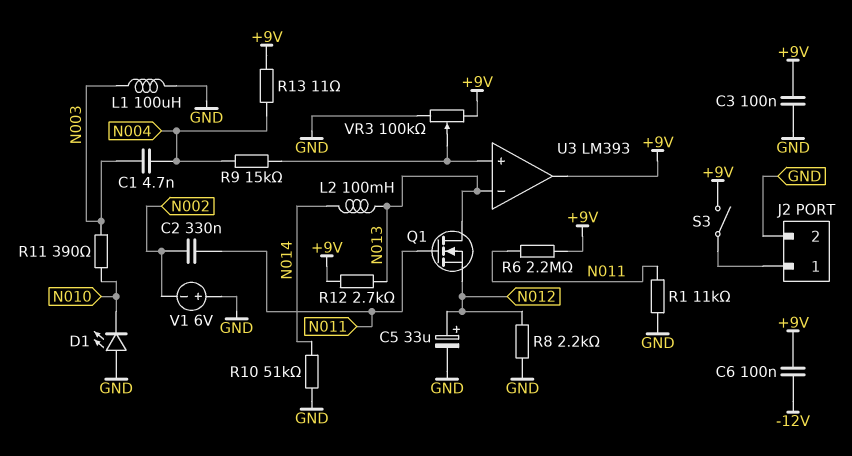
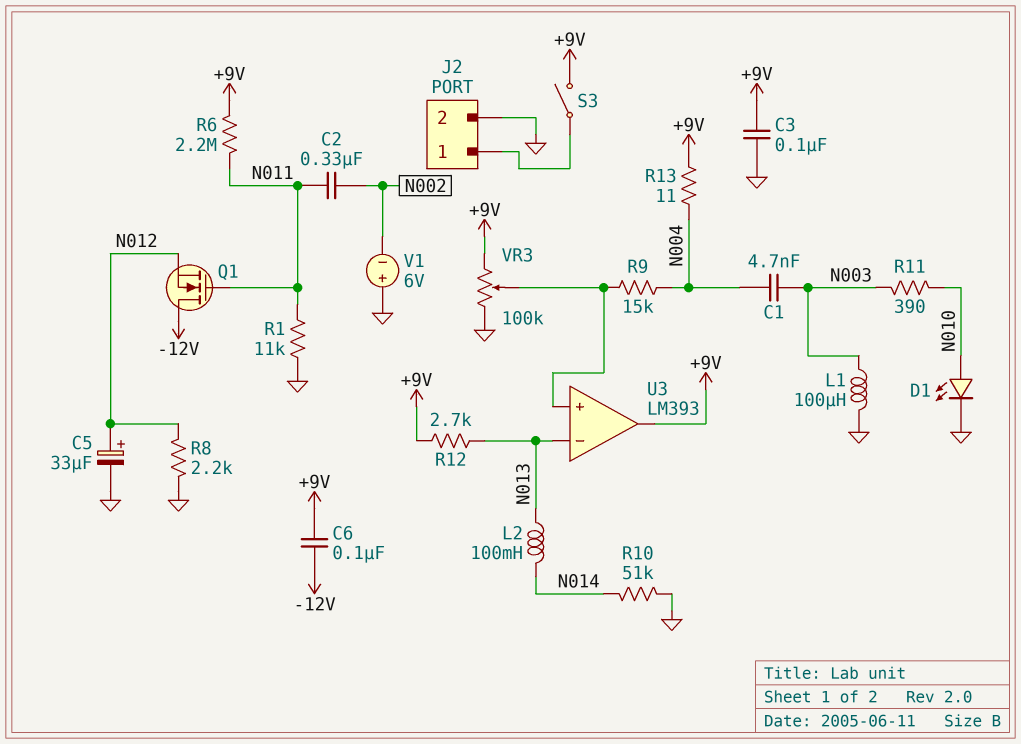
D1: LED (A GND, K N010) -> LED (A N010, K GND)
Q1: NMOS (G N011, D N013, S N012) -> NMOS (G N011, D -12V, S N012)

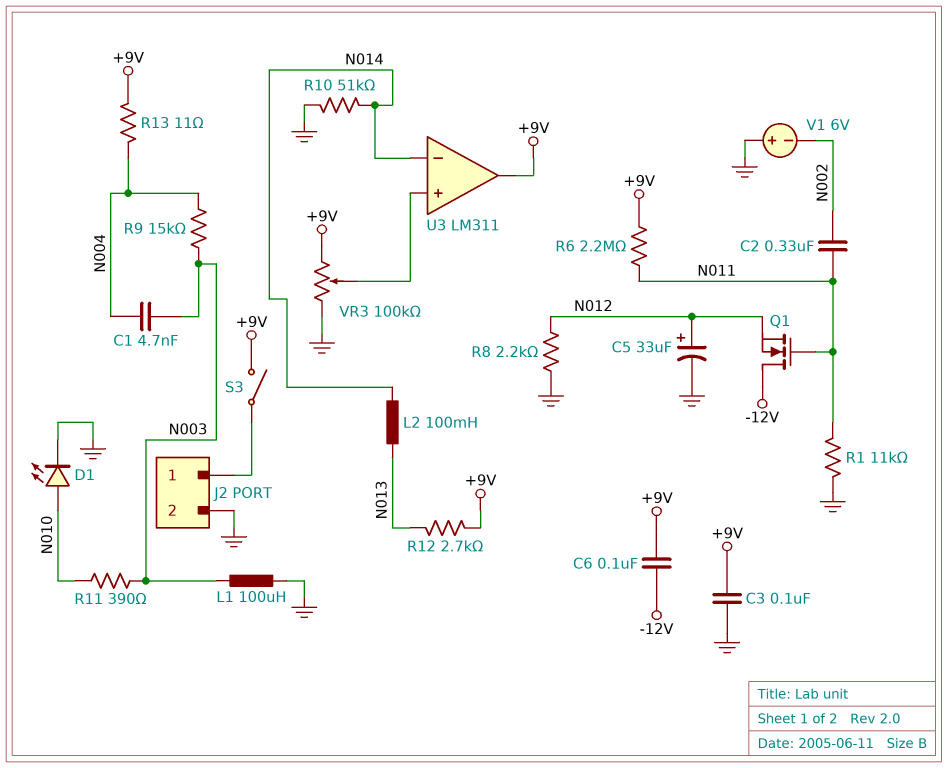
R9: 15k (N004, U3/in+) -> 15k (N003, N004)
U3: LM393 -> LM311
U3 pin in-: N013 -> N014

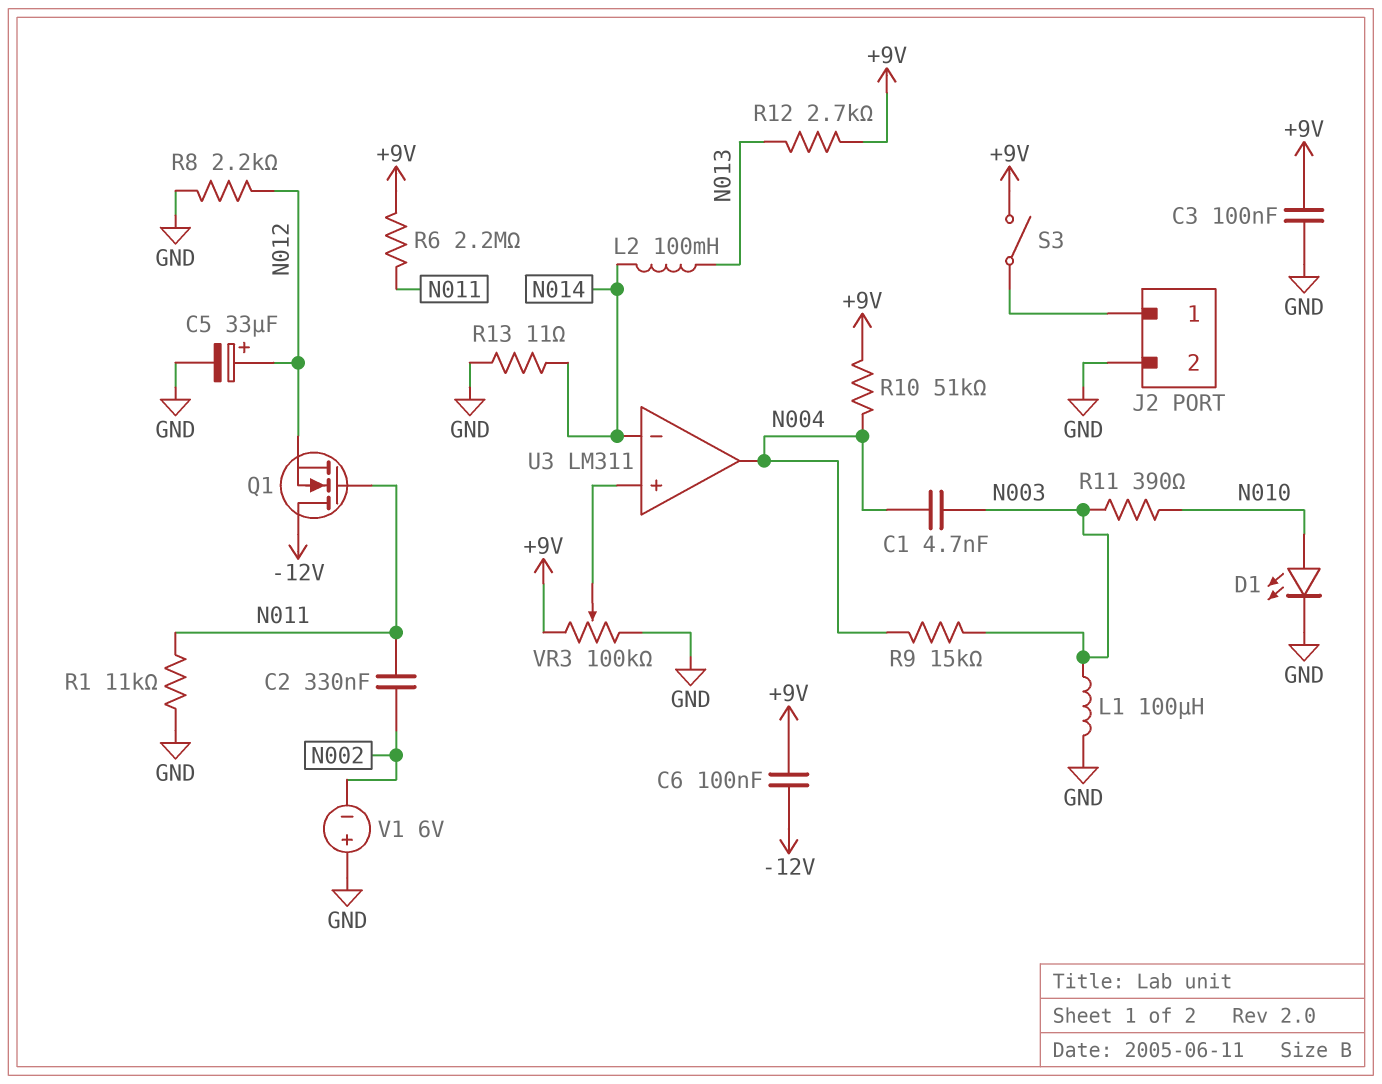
R10: 51k (GND, N014) -> 51k (+9V, N004)
R13: 11 (+9V, N004) -> 11 (GND, N014)
U3 pin out: +9V -> N004

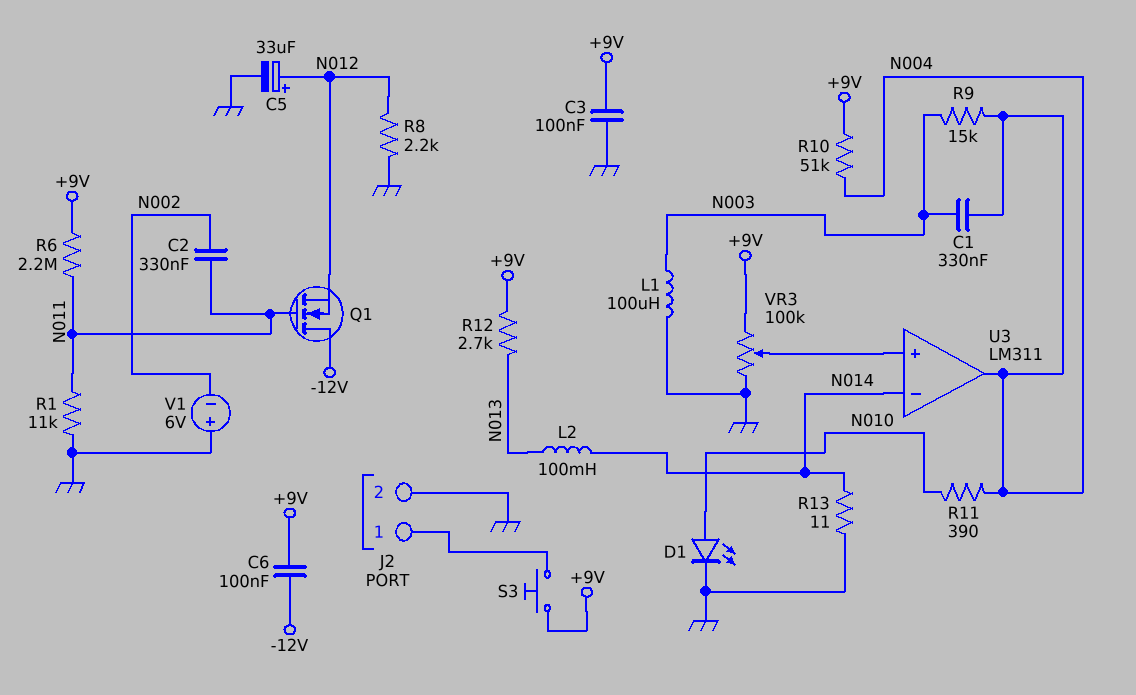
C1: 4.7nF (N003, N004) -> 330nF (N003, N004)
R11: 390 (N003, N010) -> 390 (N004, N010)
S3: switch (+9V, J2/1) -> button (+9V, J2/1)

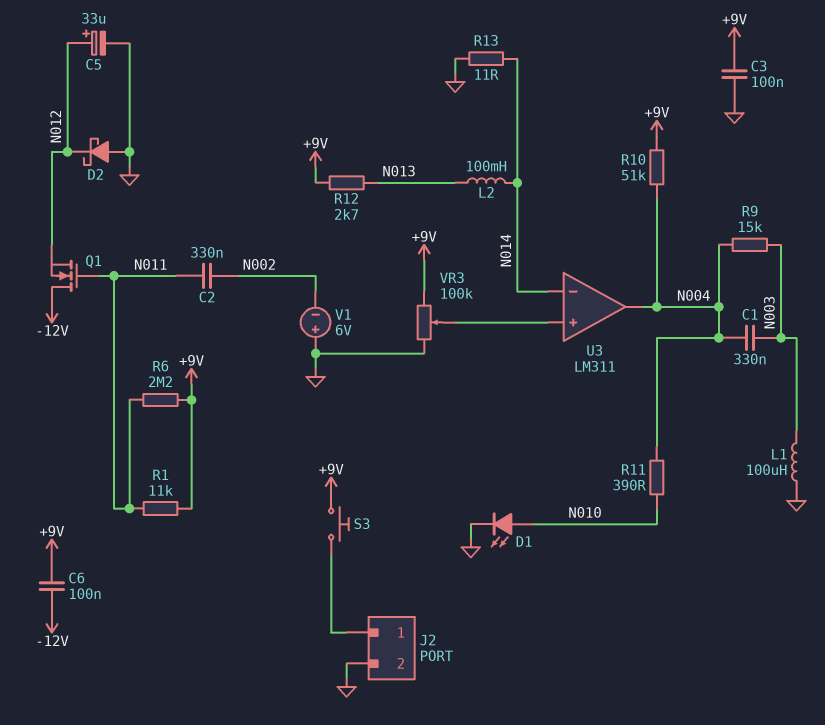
D2: none -> schottky (A GND, K N012)
R1: 11k (GND, N011) -> 11k (+9V, N011)
R8: 2.2k (GND, N012) -> none

